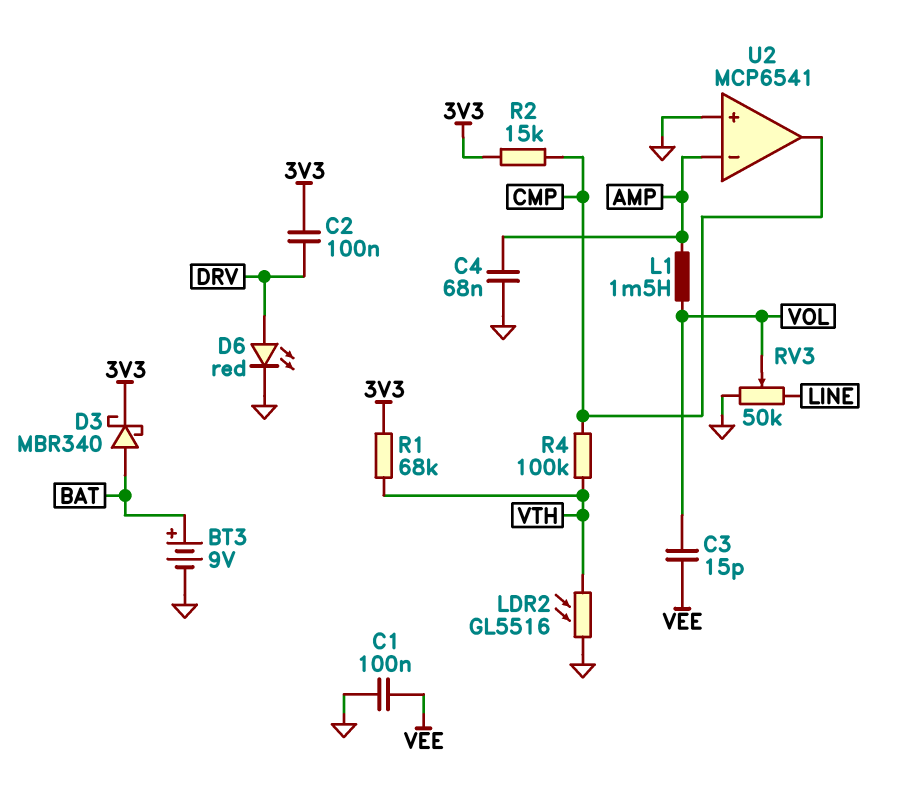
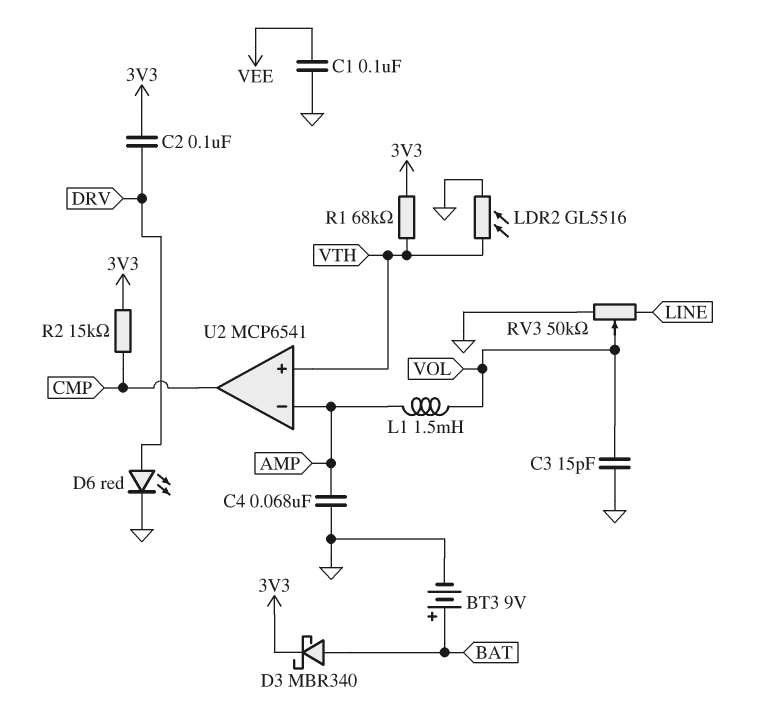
C3: 15pF (VEE, VOL) -> 15pF (GND, VOL)
R4: 100k (CMP, VTH) -> none
U2 pin in+: GND -> VTH

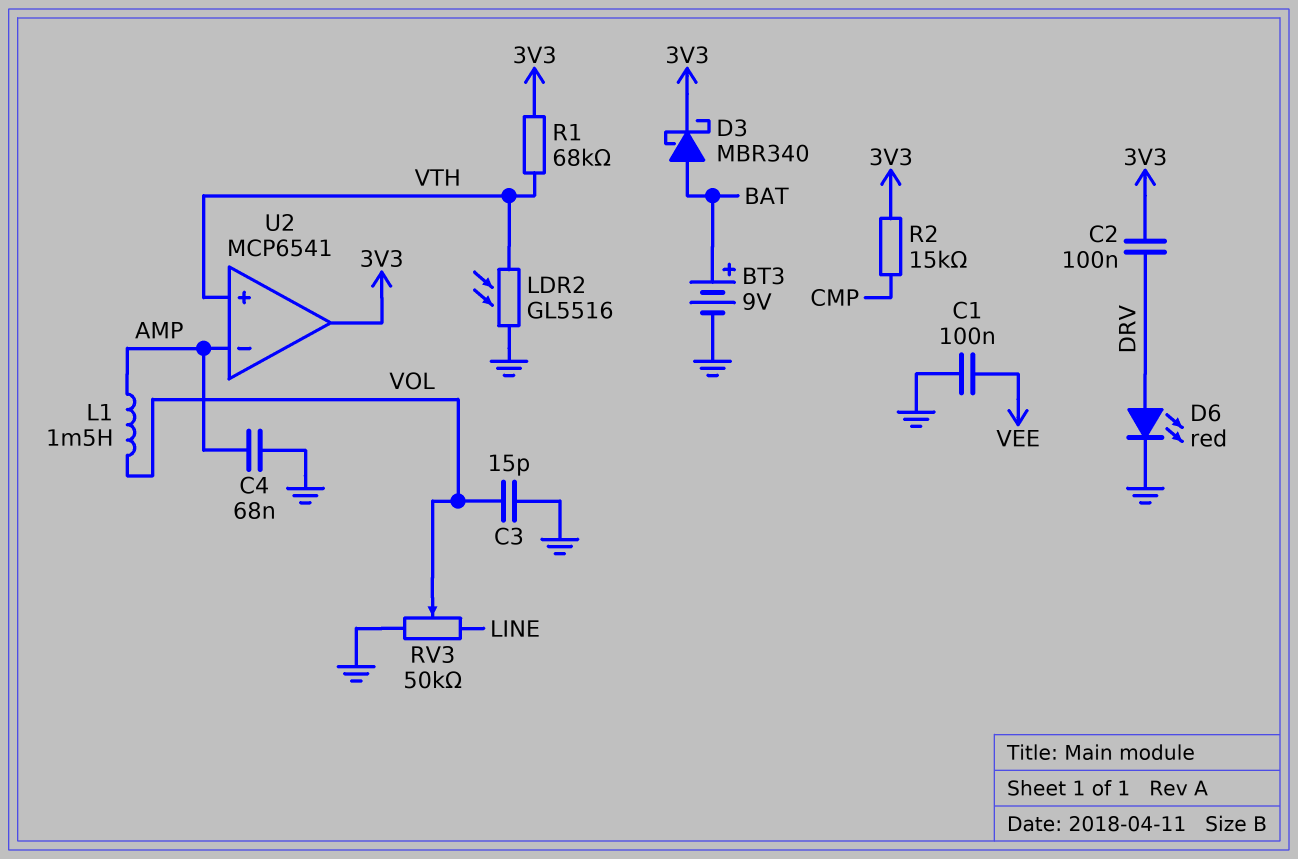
U2 pin out: CMP -> 3V3

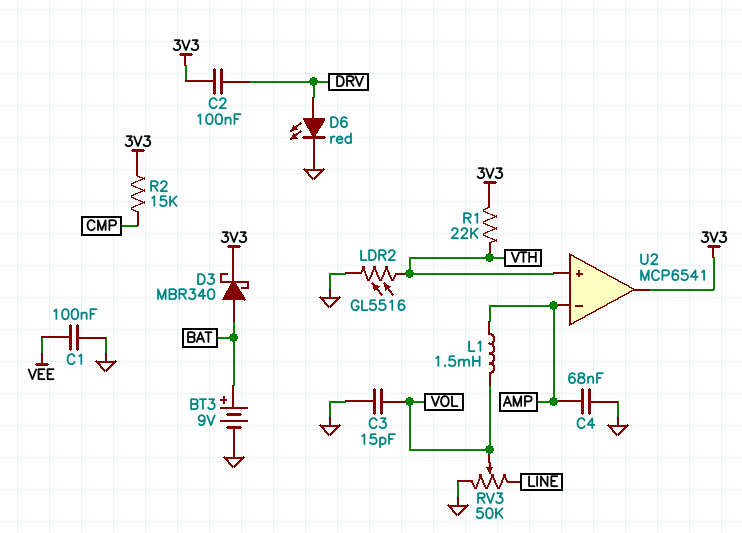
R1: 68k (3V3, VTH) -> 22k (3V3, VTH)

